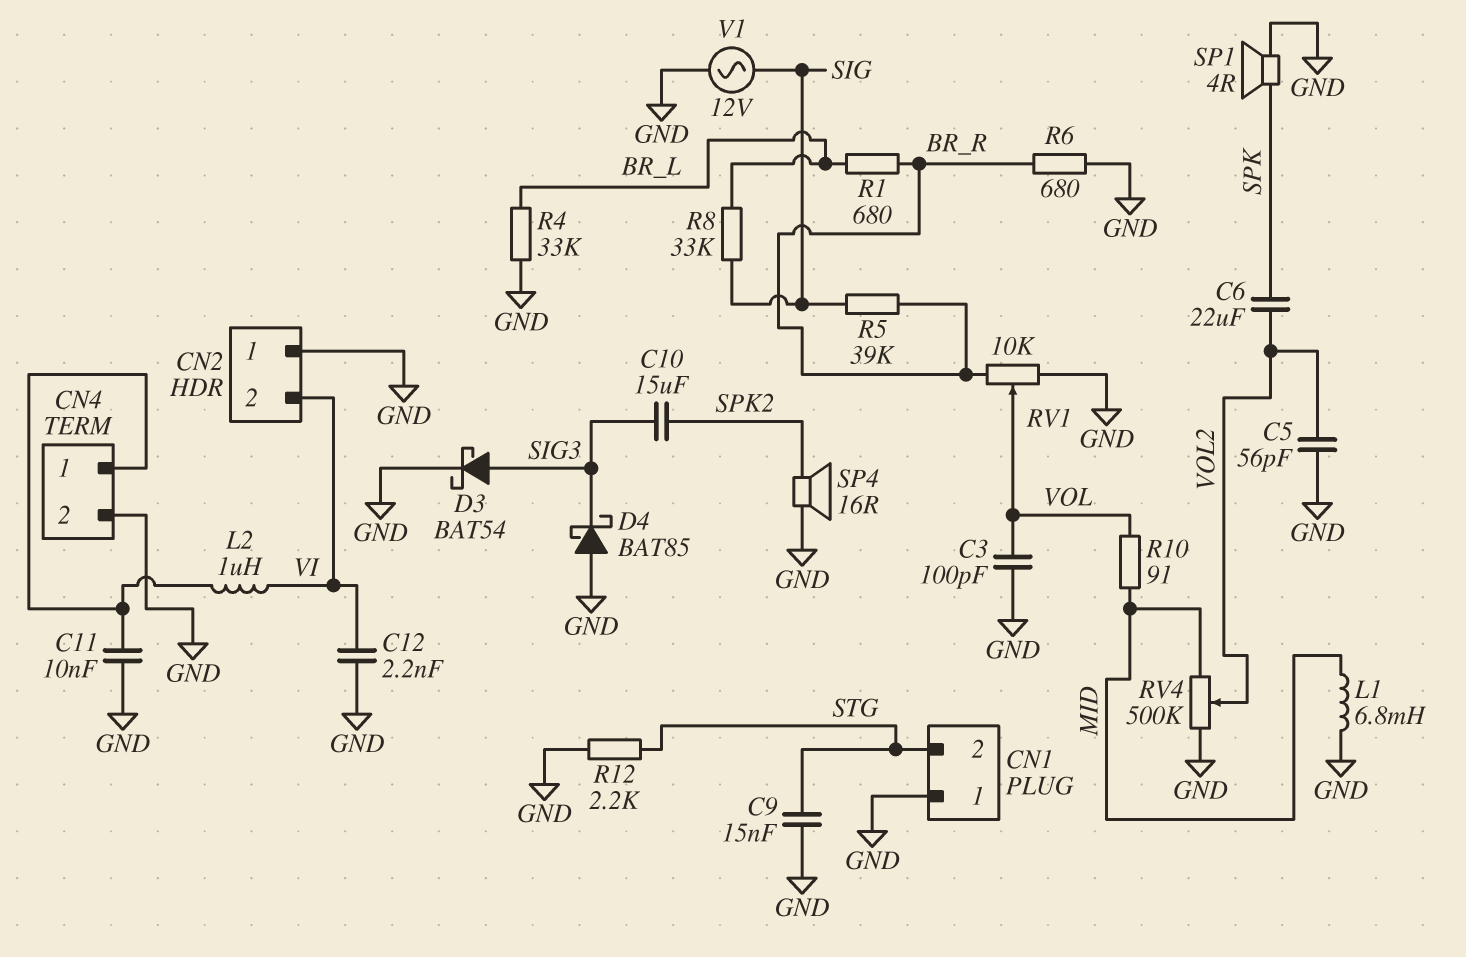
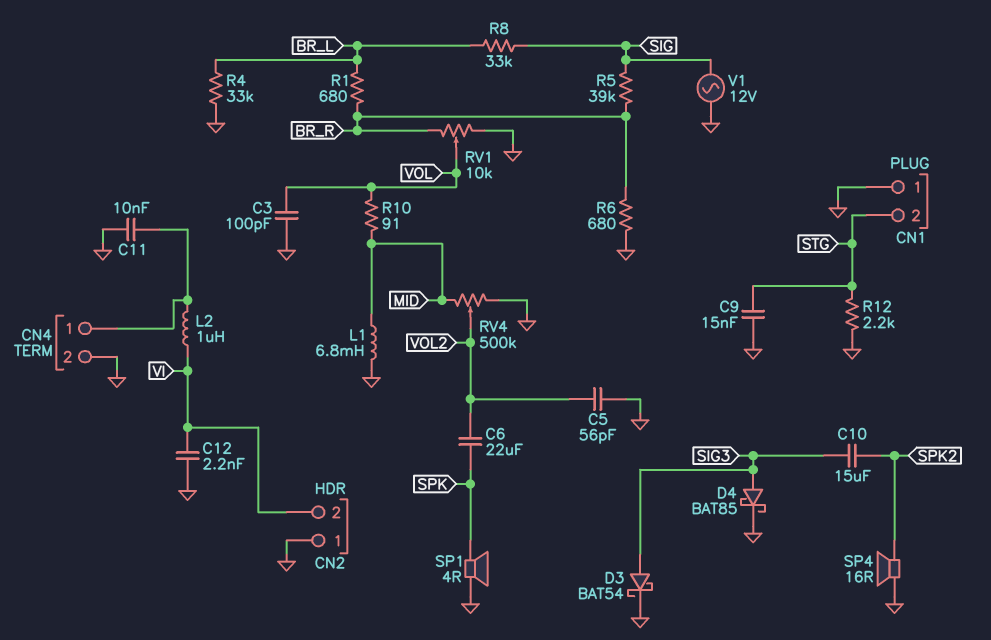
D4: schottky BAT85 (A GND, K SIG3) -> schottky BAT85 (A SIG3, K GND)

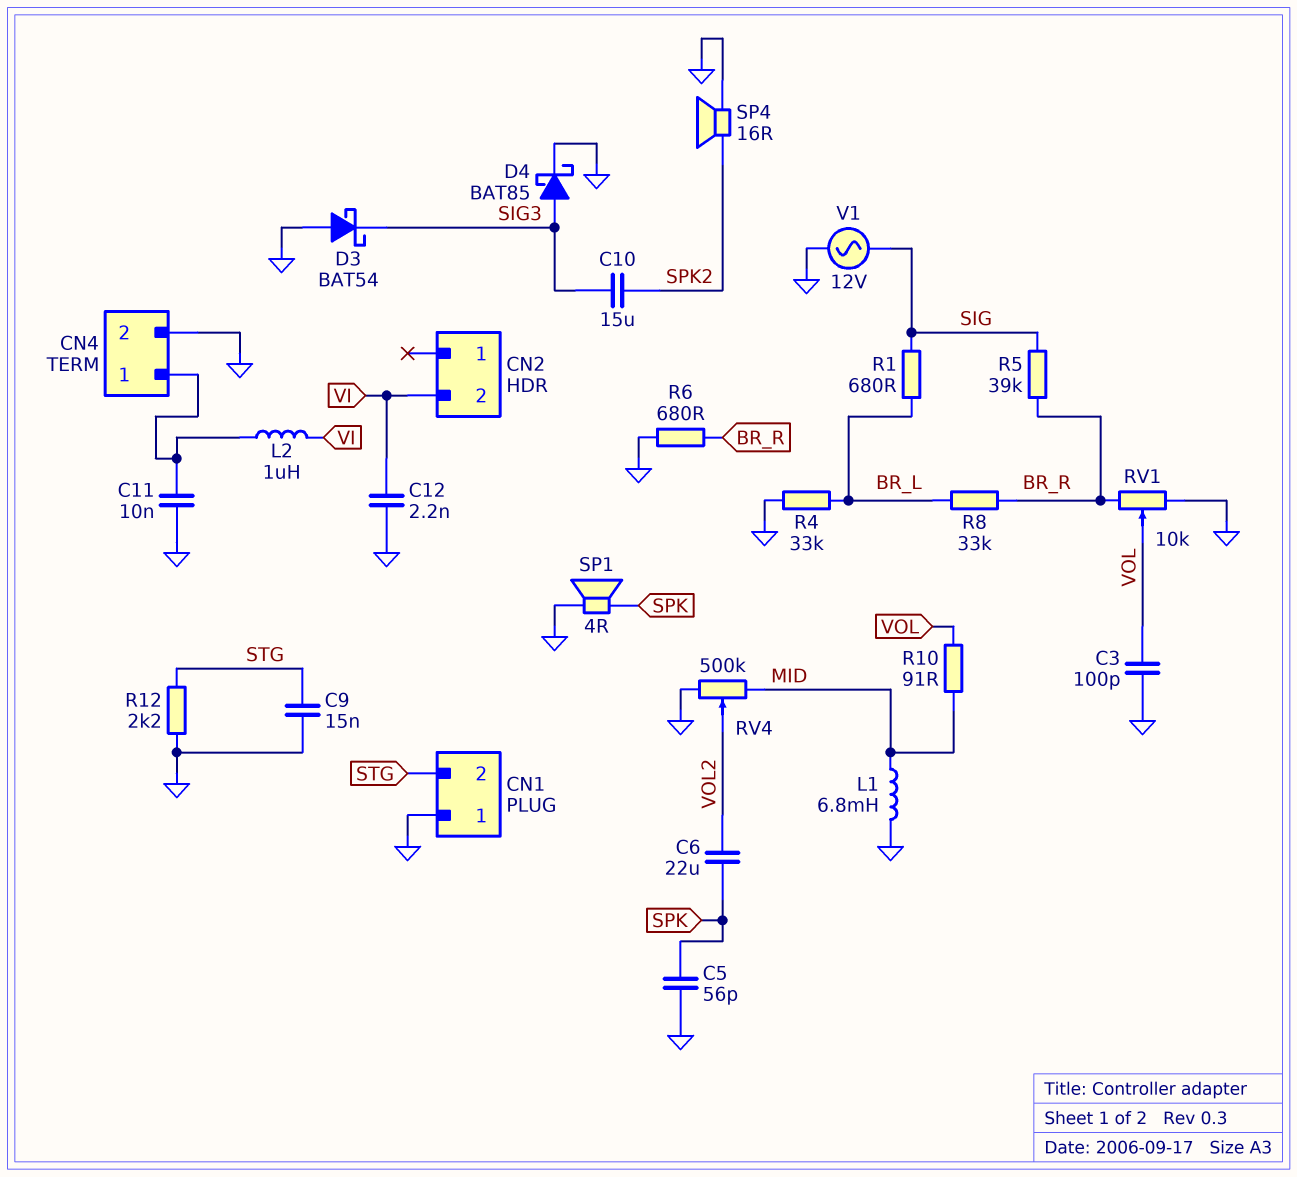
C5: 56pF (GND, VOL2) -> 56pF (GND, SPK)
CN2 pin 1: GND -> none
D3: schottky BAT54 (A SIG3, K GND) -> schottky BAT54 (A GND, K SIG3)
R1: 680 (BR_L, BR_R) -> 680 (BR_L, SIG)
R8: 33k (BR_L, SIG) -> 33k (BR_L, BR_R)

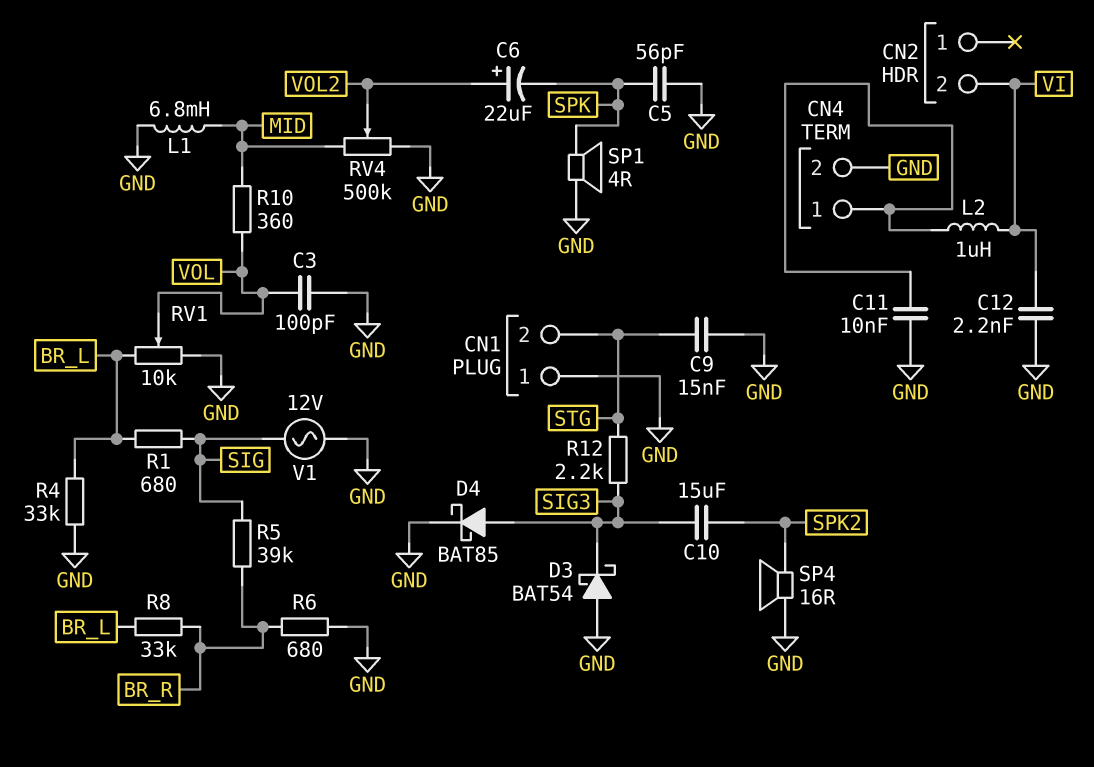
C6: 22uF (SPK, VOL2) -> 22uF (plus VOL2, minus SPK)
R10: 91 (MID, VOL) -> 360 (MID, VOL)
R12: 2.2k (GND, STG) -> 2.2k (SIG3, STG)
RV1: 10k (BR_R, GND, wiper VOL) -> 10k (BR_L, GND, wiper VOL)

